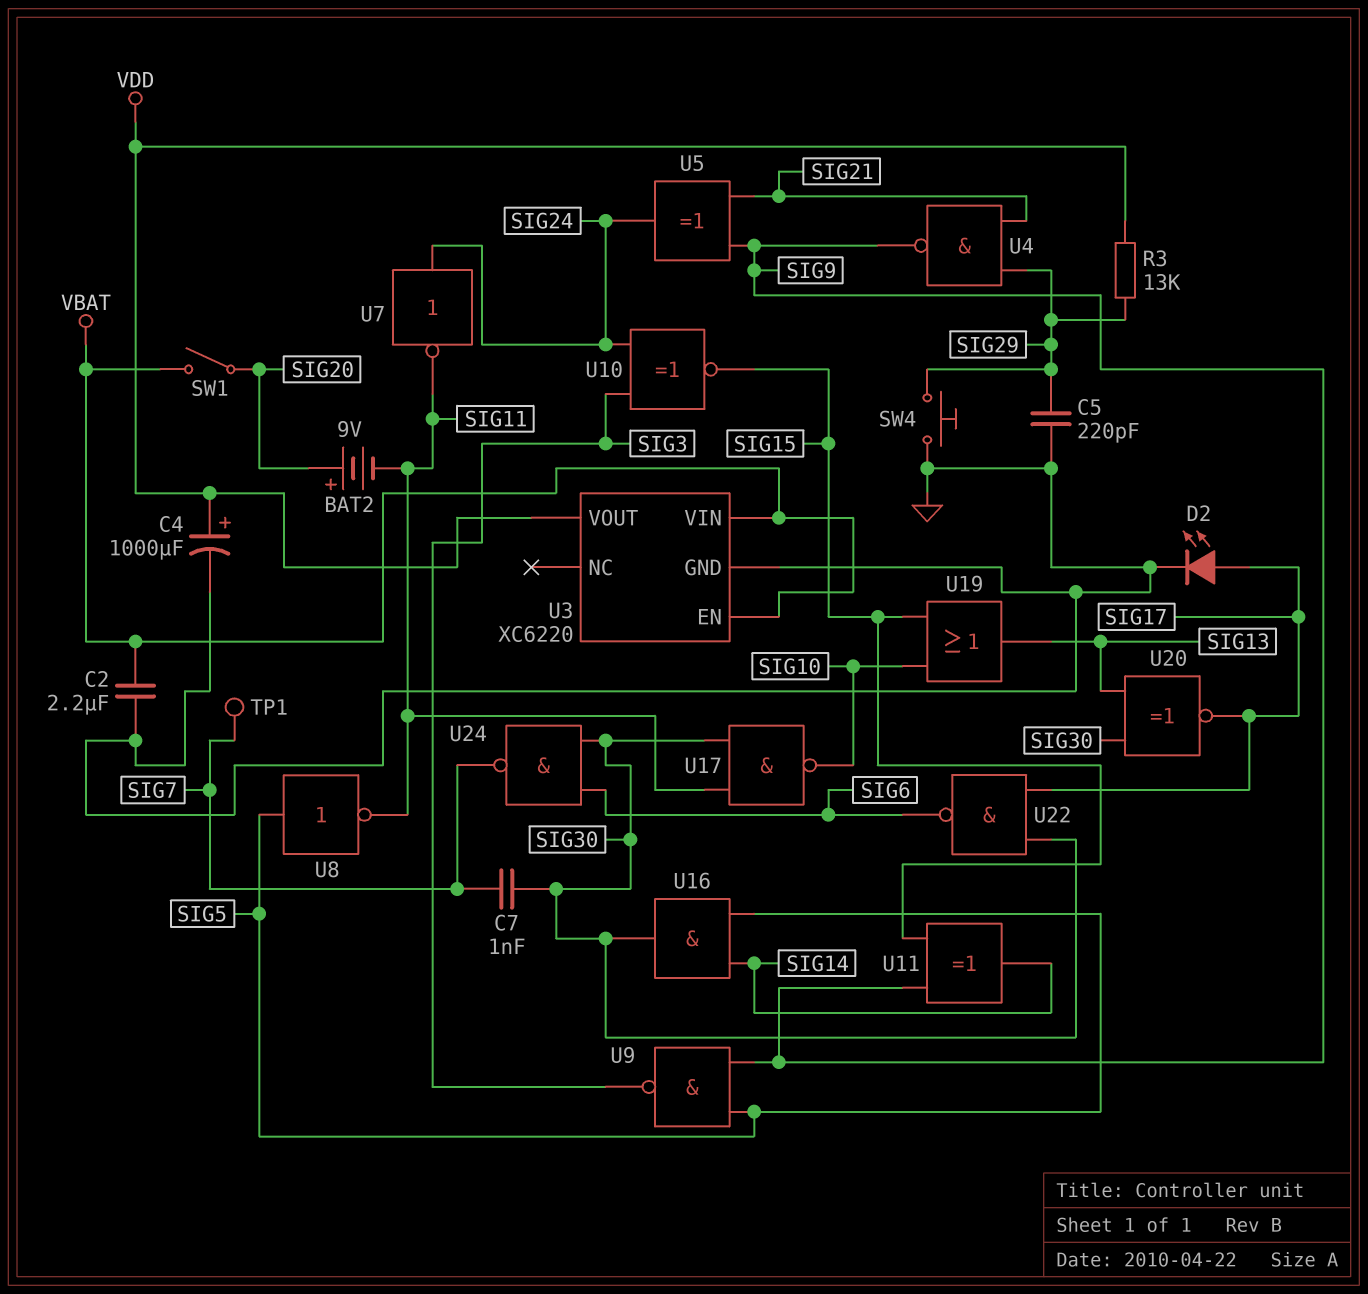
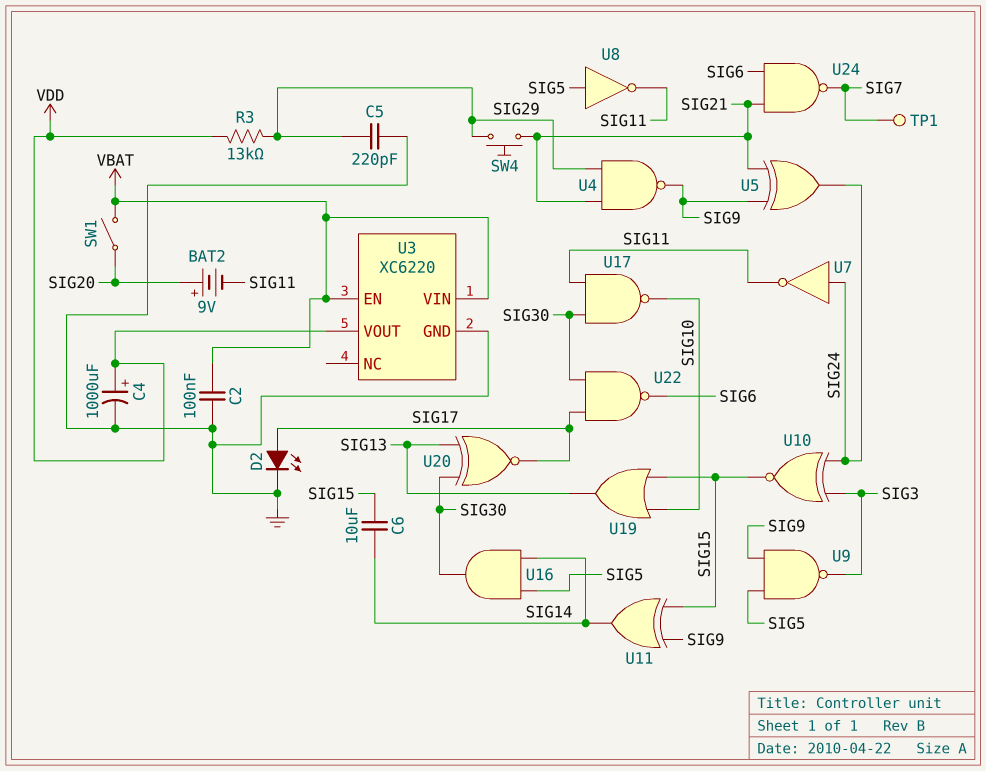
C2: 2.2uF (GND, VBAT) -> 100nF (GND, VBAT)
C6: none -> 10uF (SIG14, SIG15)
C7: 1nF (SIG7, SIG30) -> none
SW4: button (GND, SIG29) -> button (SIG21, SIG29)
U24: NAND (in SIG6, in SIG30, out SIG7) -> NAND (in SIG6, in SIG21, out SIG7)

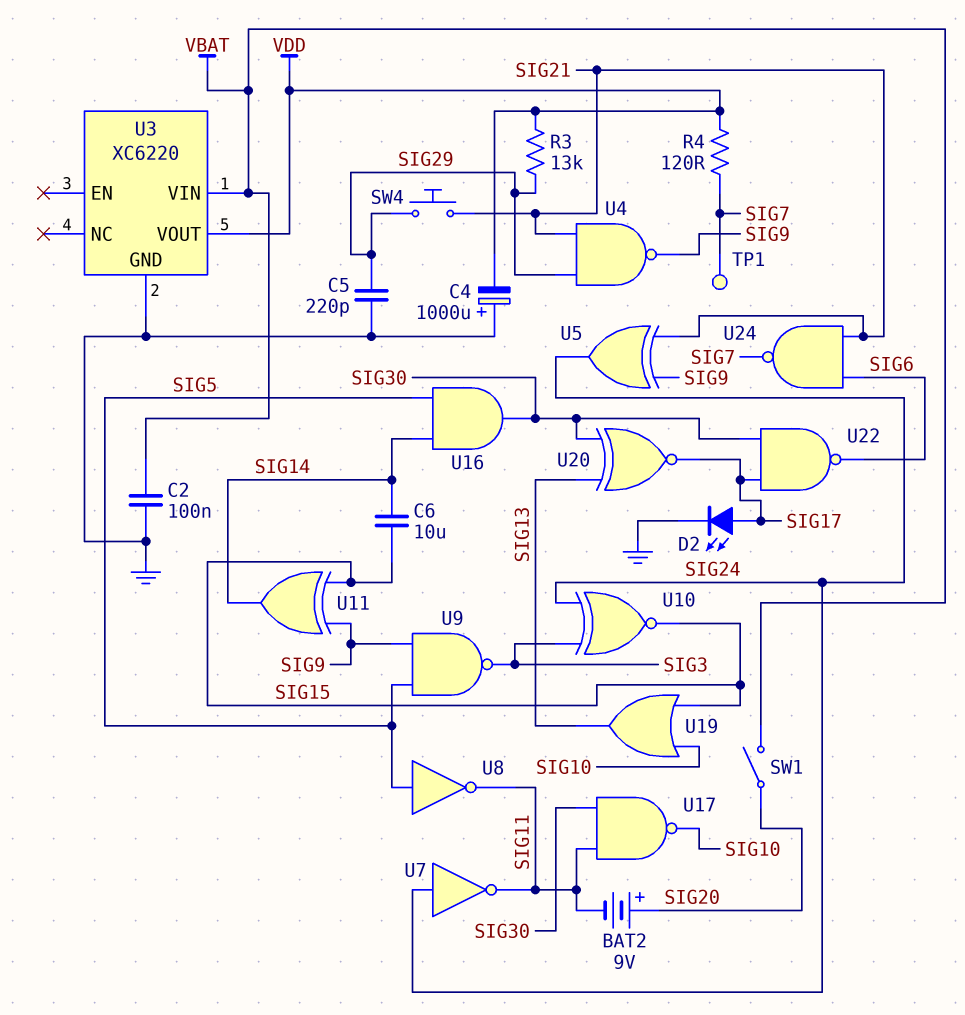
C4: 1000uF (plus VDD, minus GND) -> 1000uF (plus GND, minus VDD)
R4: none -> 120 (SIG7, VDD)
U3 pin EN: VBAT -> none

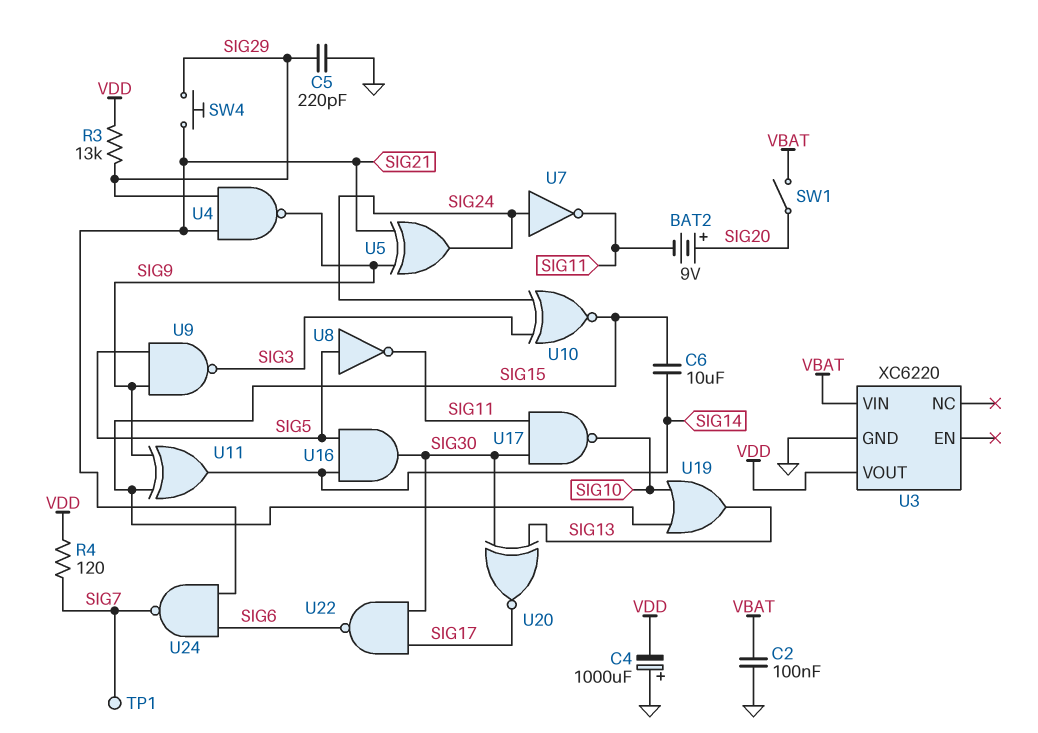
D2: LED (A SIG17, K GND) -> none

